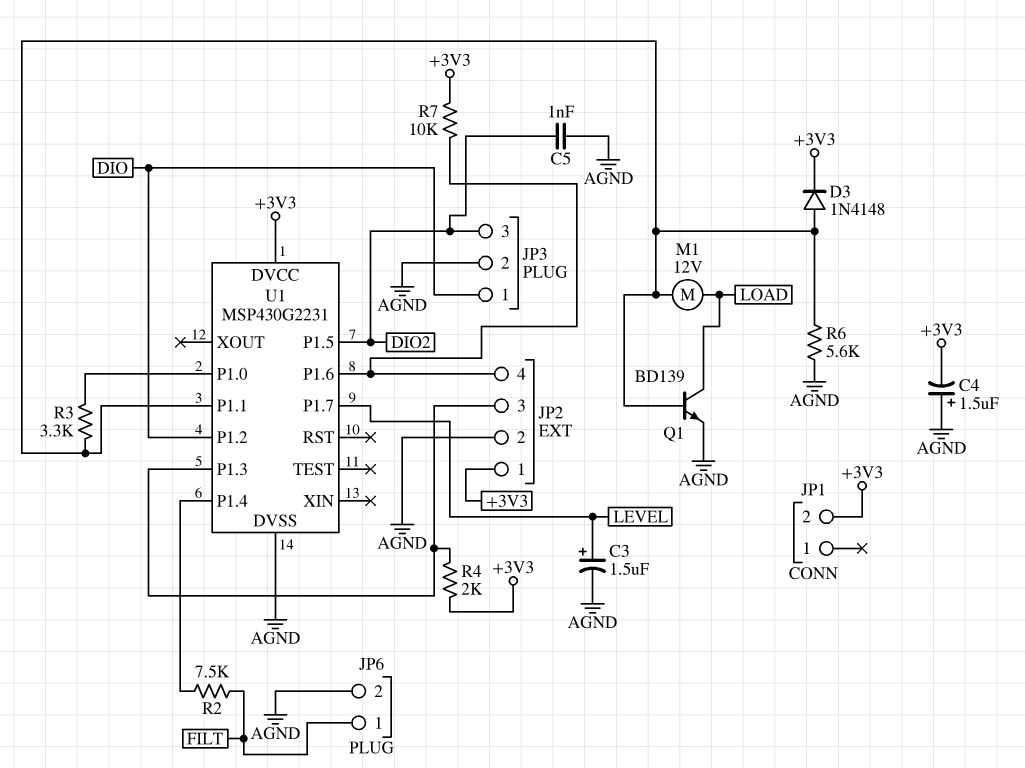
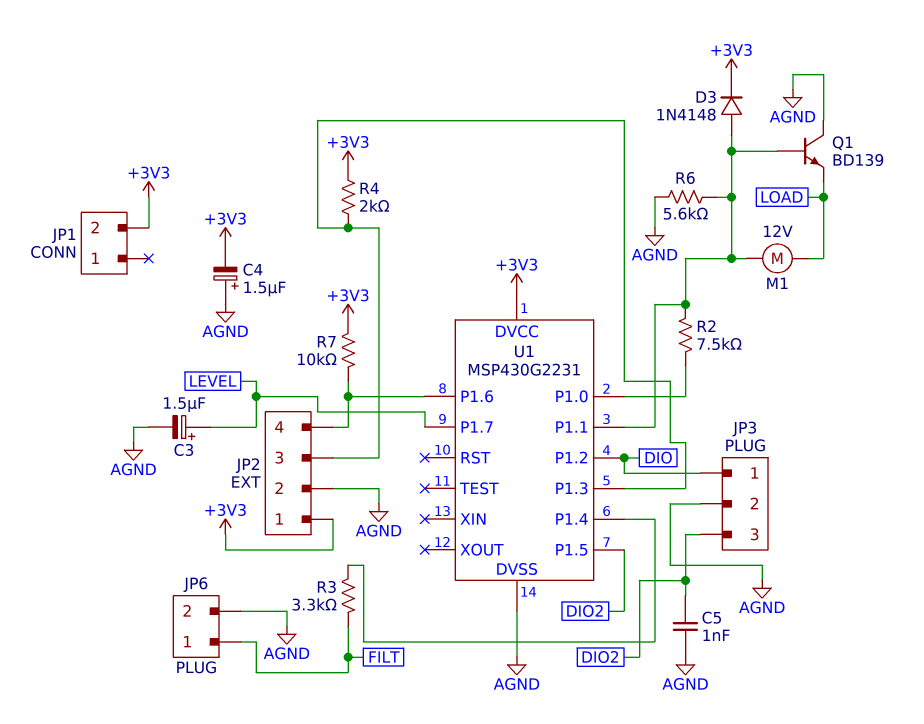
Q1: NPN BD139 (B U1/P1.1, C LOAD, E AGND) -> NPN BD139 (B U1/P1.1, C AGND, E LOAD)
R2: 7.5k (FILT, U1/P1.4) -> 7.5k (U1/P1.0, U1/P1.1)
R3: 3.3k (U1/P1.0, U1/P1.1) -> 3.3k (FILT, U1/P1.4)

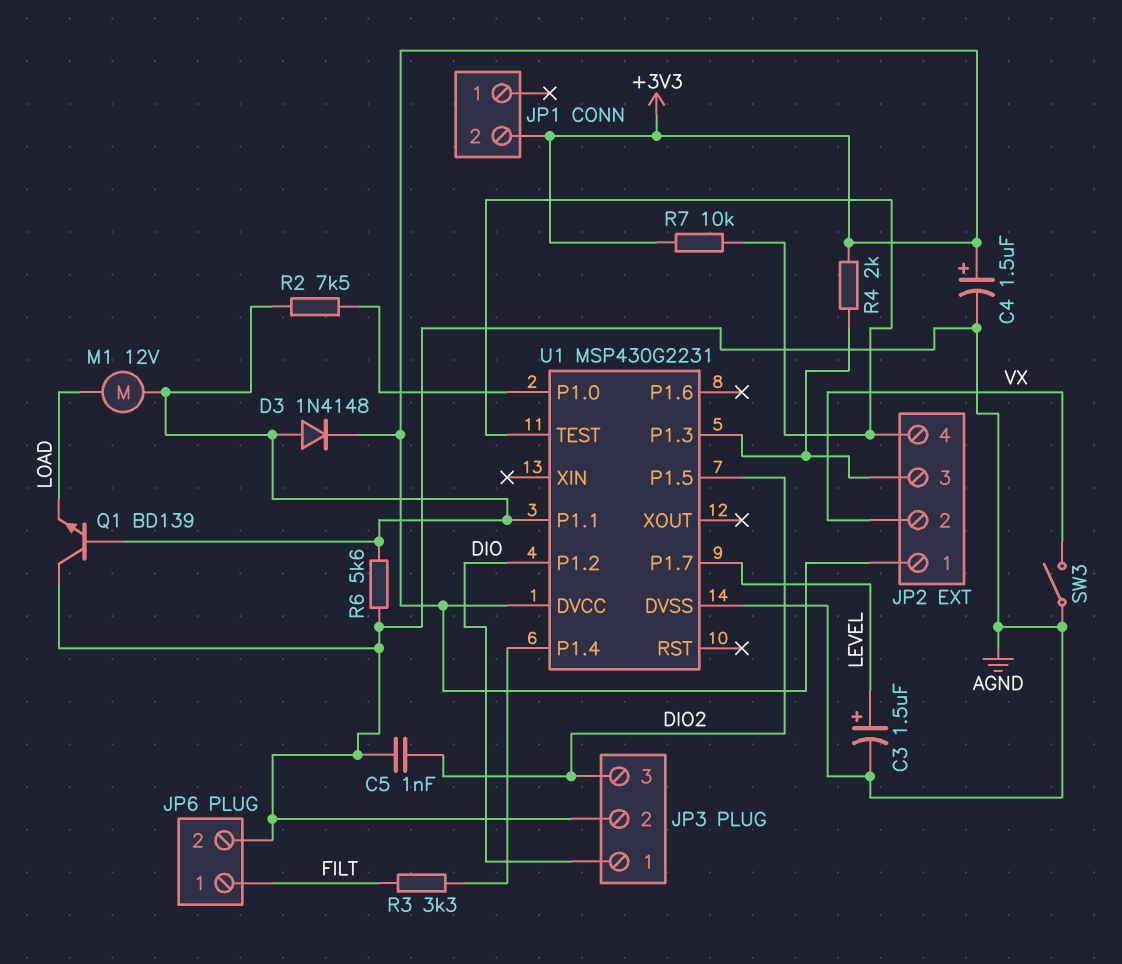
C4: 1.5uF (plus AGND, minus +3V3) -> 1.5uF (plus +3V3, minus AGND)
JP2 pin 2: AGND -> VX
SW3: none -> switch (AGND, VX)
U1 pin P1.6: JP2/4 -> none
U1 pin TEST: none -> JP2/4

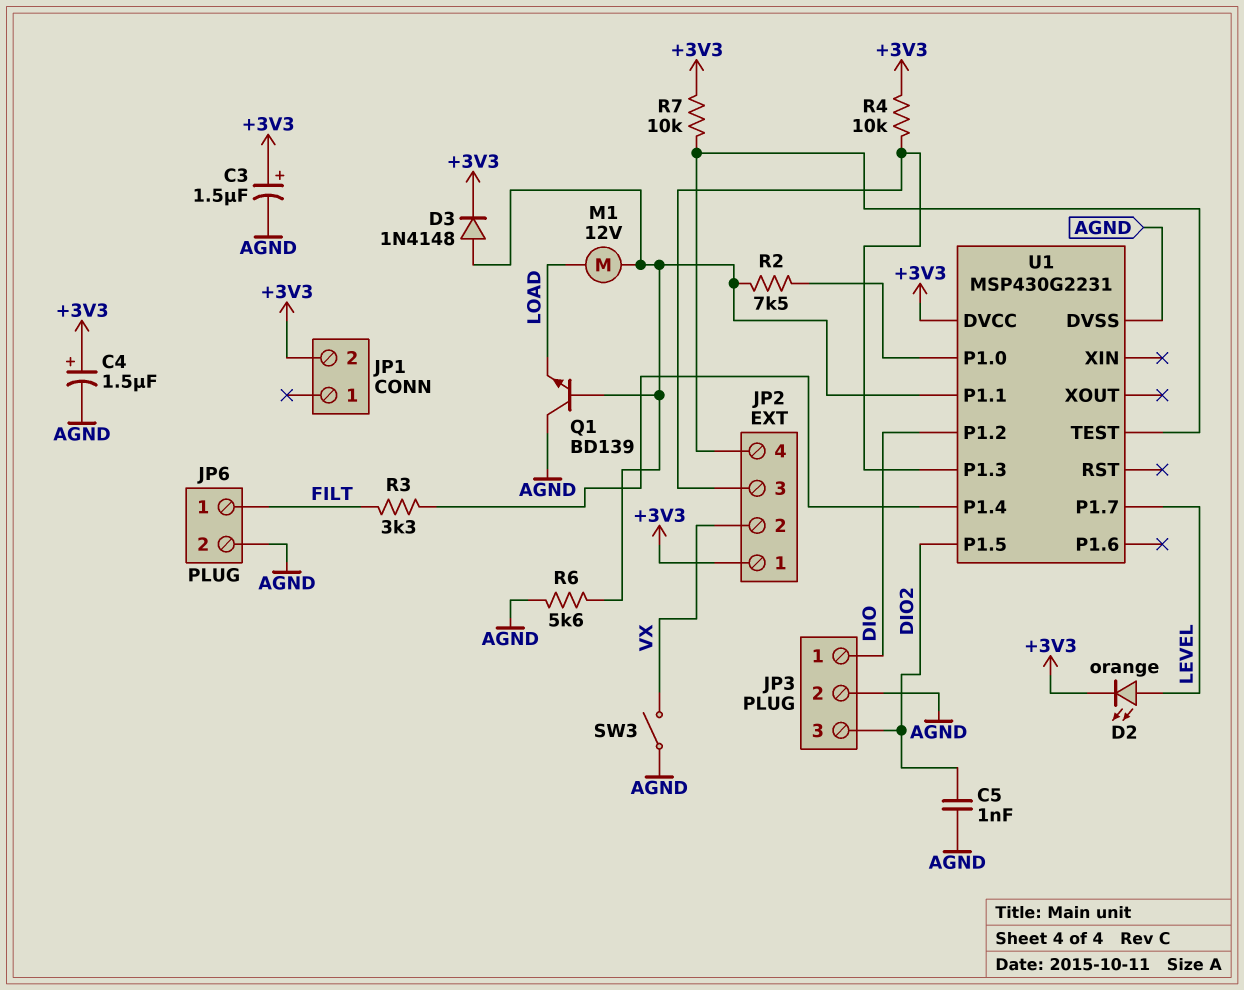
C3: 1.5uF (plus LEVEL, minus AGND) -> 1.5uF (plus +3V3, minus AGND)
D2: none -> LED orange (A LEVEL, K +3V3)
R4: 2k (+3V3, JP2/3) -> 10k (+3V3, JP2/3)

